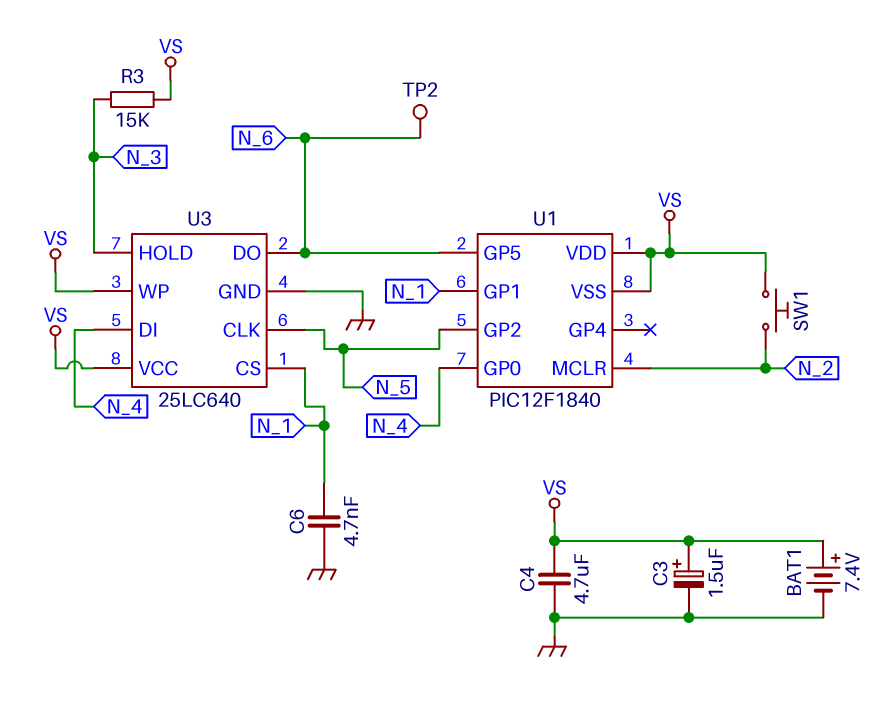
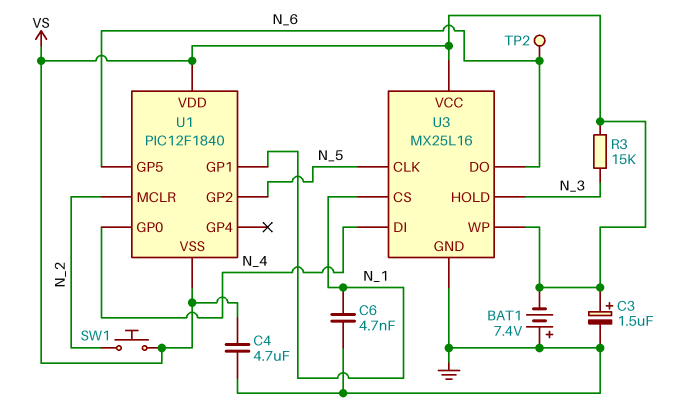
BAT1: 7.4V (plus VS, minus GND) -> 7.4V (plus GND, minus VS)
U3: 25LC640 -> MX25L16

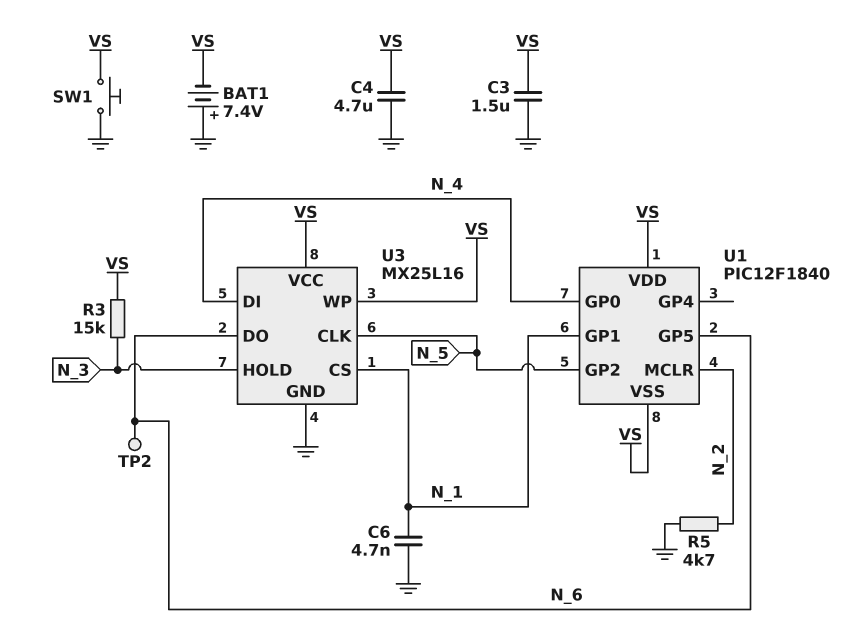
C3: 1.5uF (plus VS, minus GND) -> 1.5uF (GND, VS)
R5: none -> 4.7k (GND, N_2)
SW1: button (N_2, VS) -> button (GND, VS)

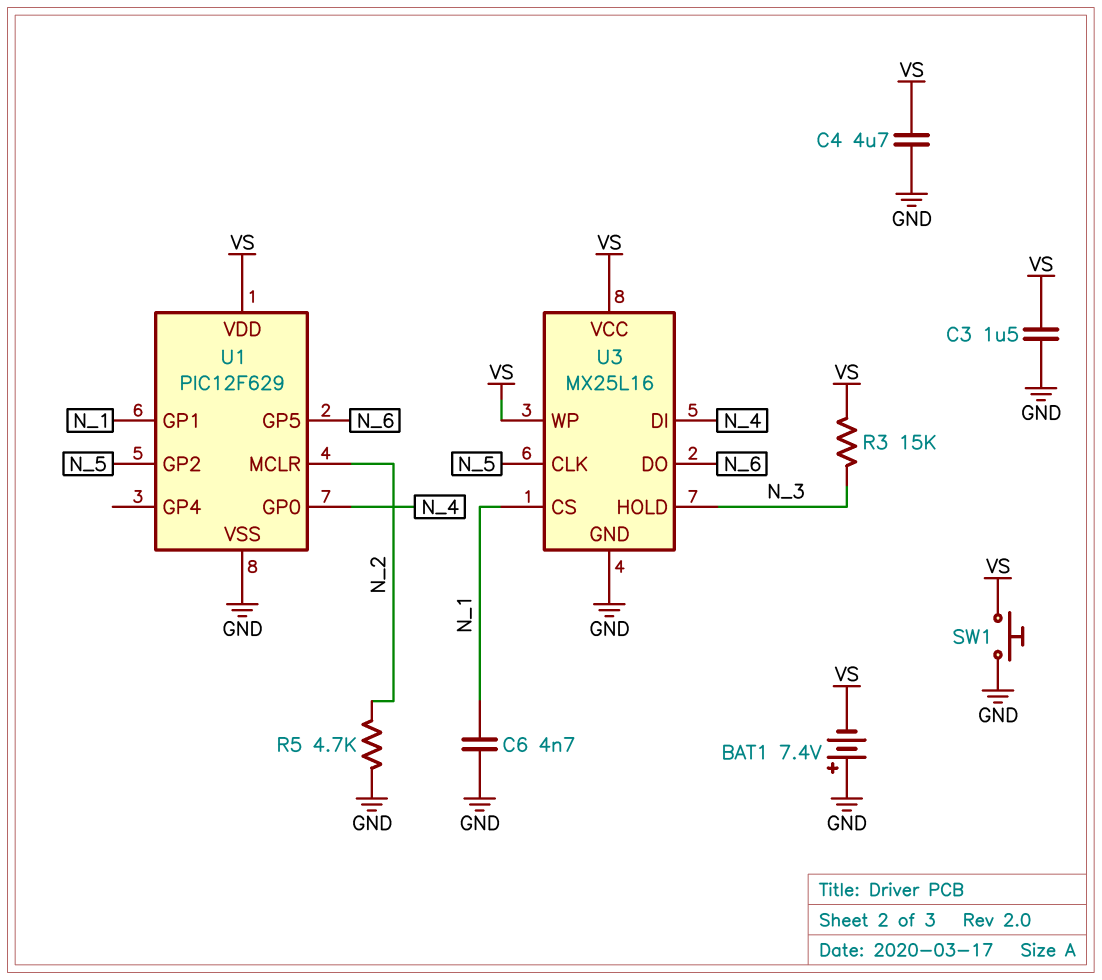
TP2: test point (N_6) -> none
U1: PIC12F1840 -> PIC12F629
U1 pin VSS: VS -> GND

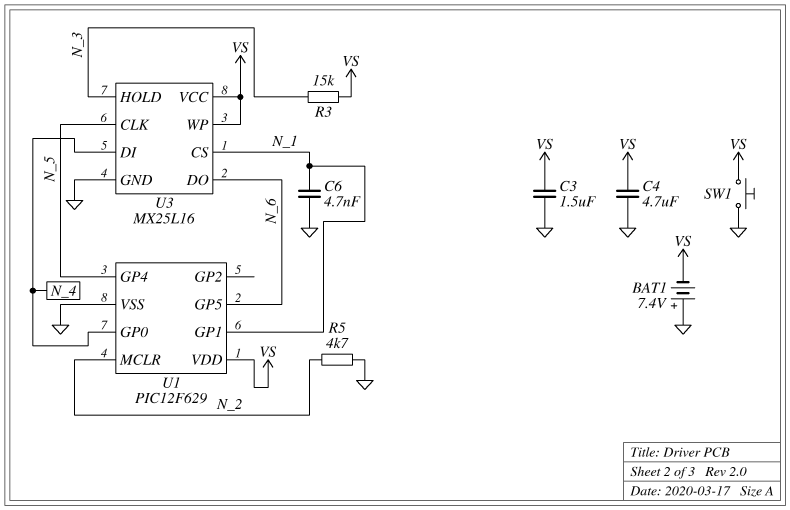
U1 pin GP2: N_5 -> none
U1 pin GP4: none -> N_5

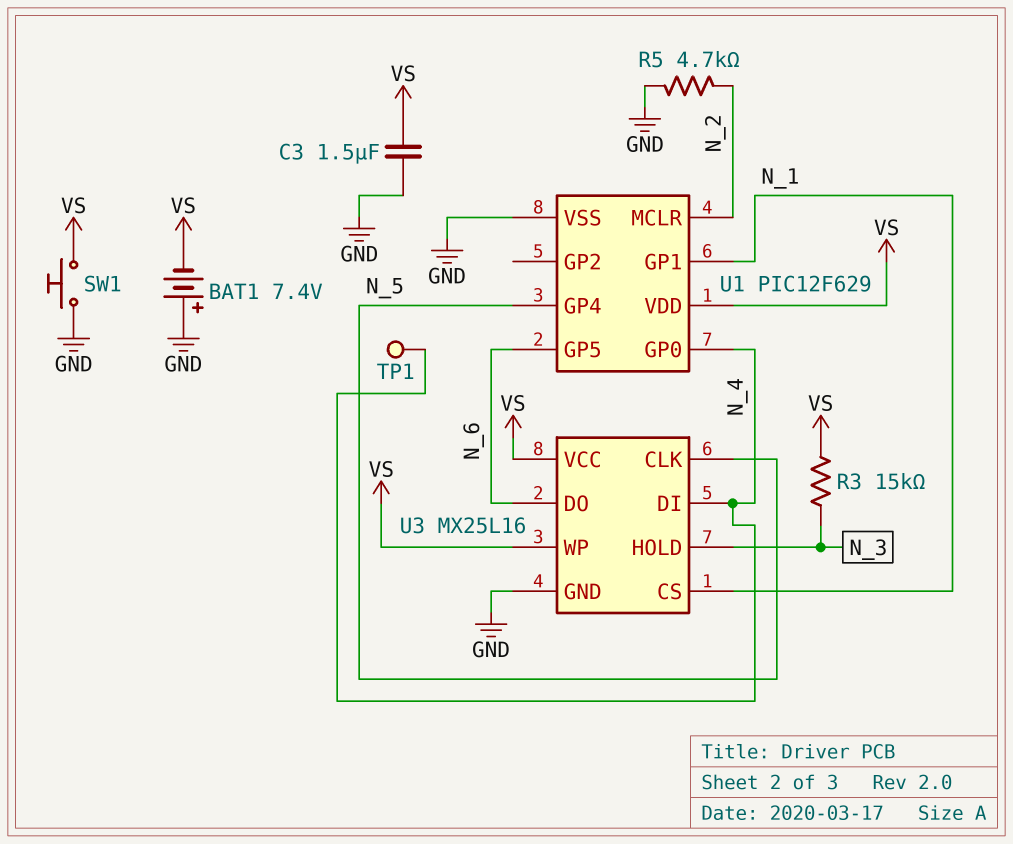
C4: 4.7uF (GND, VS) -> none
C6: 4.7nF (GND, N_1) -> none
TP1: none -> test point (N_4)

